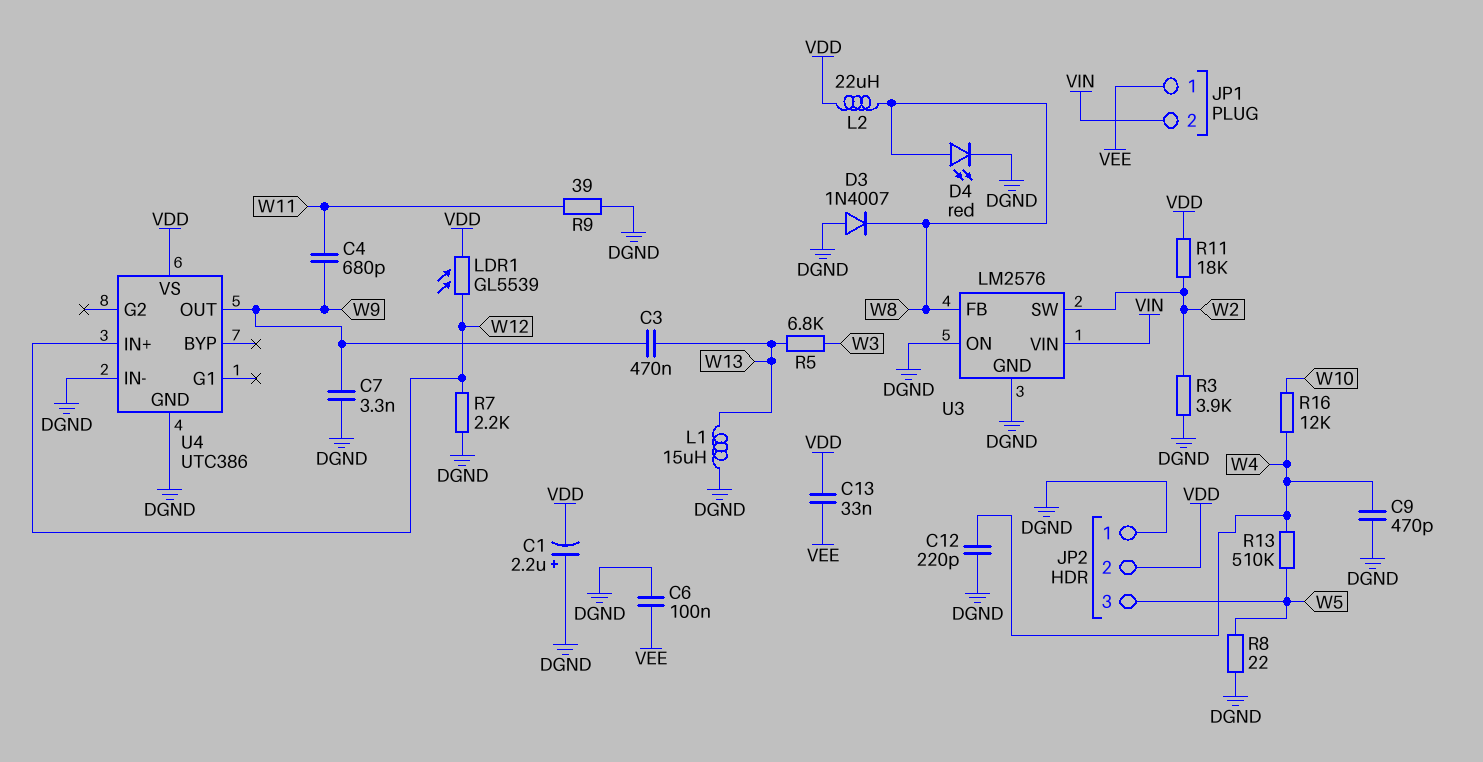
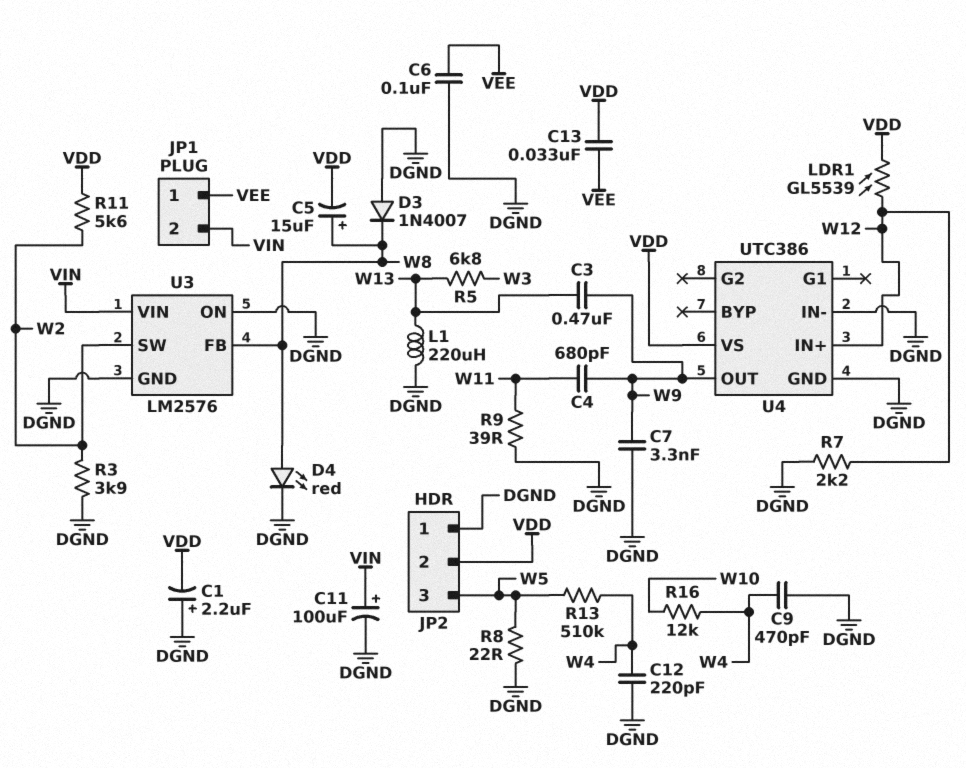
C5: none -> 15uF (plus W8, minus VDD)
C11: none -> 100uF (plus VIN, minus DGND)
L1: 15uH (DGND, W13) -> 220uH (DGND, W13)
L2: 22uH (VDD, W8) -> none
R11: 18k (VDD, W2) -> 5.6k (VDD, W2)

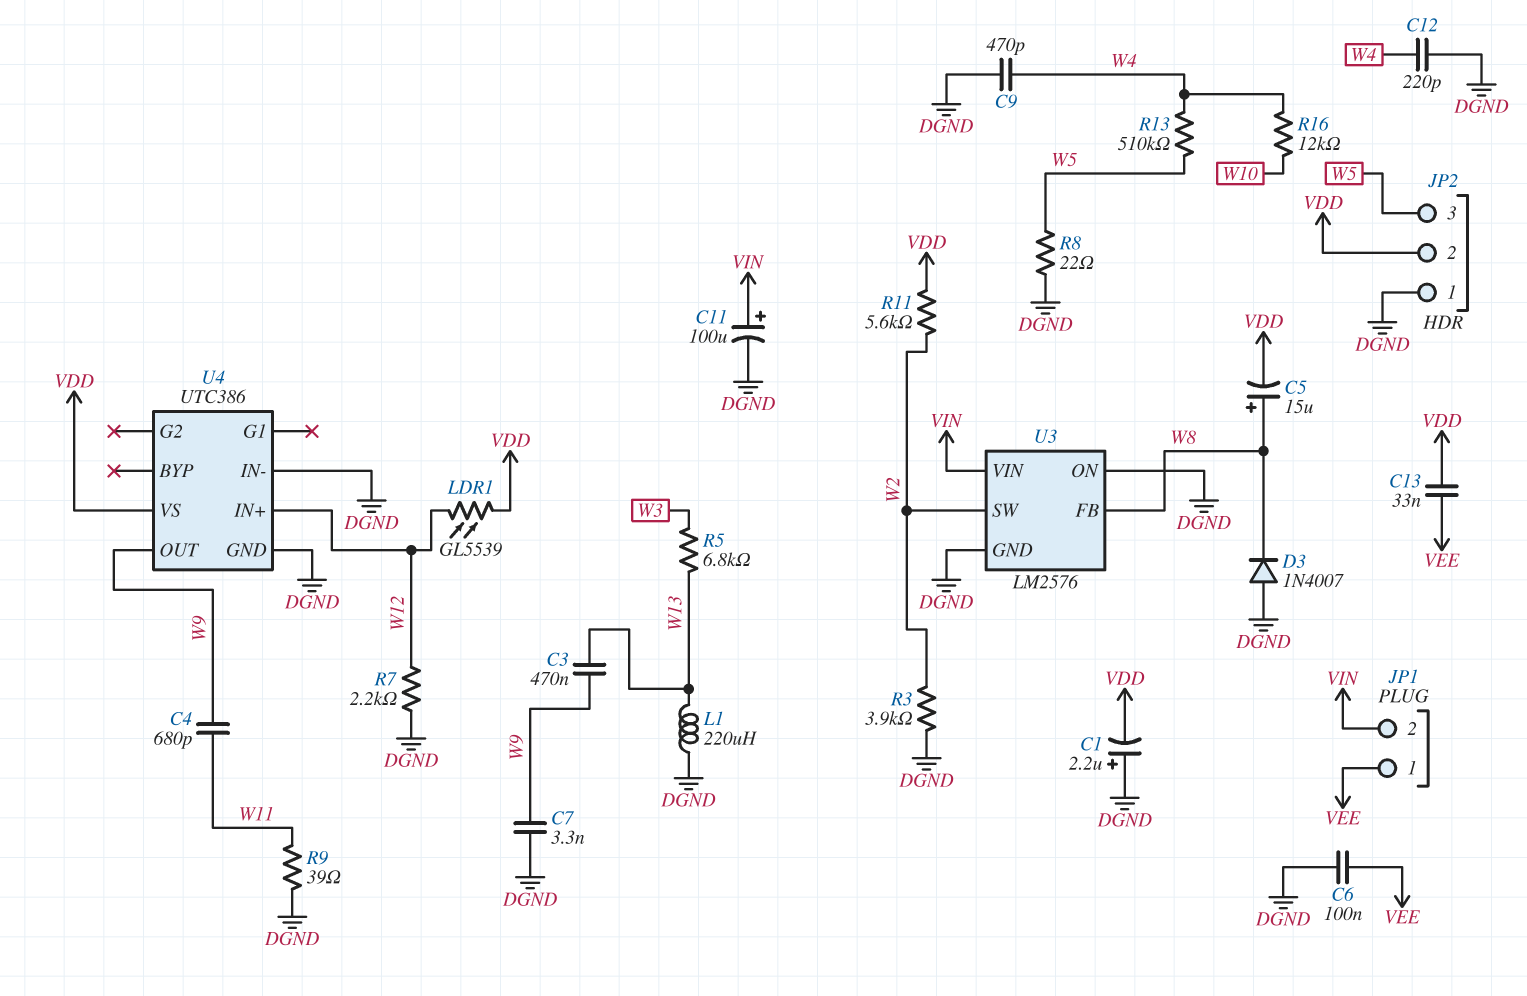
D4: LED red (A W8, K DGND) -> none

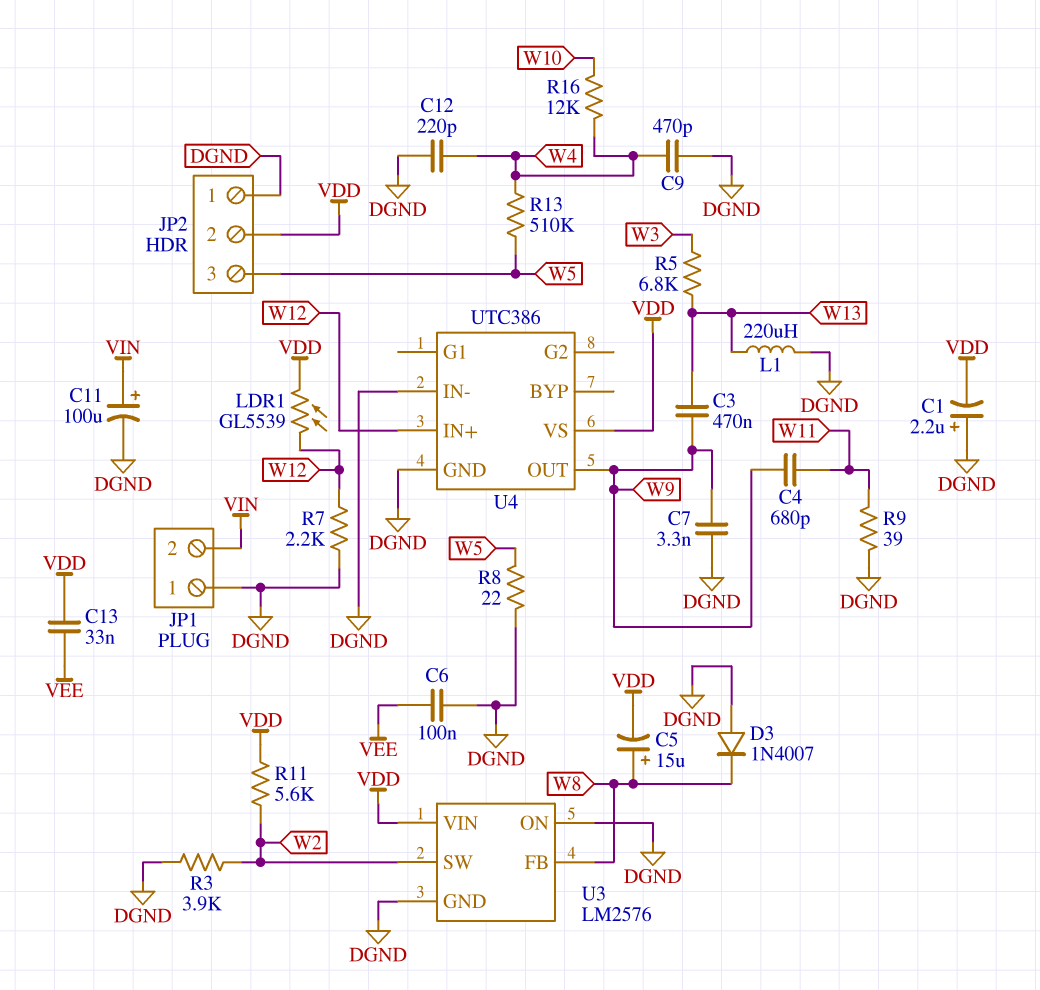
JP1 pin 1: VEE -> DGND
U3 pin VIN: VIN -> VDD

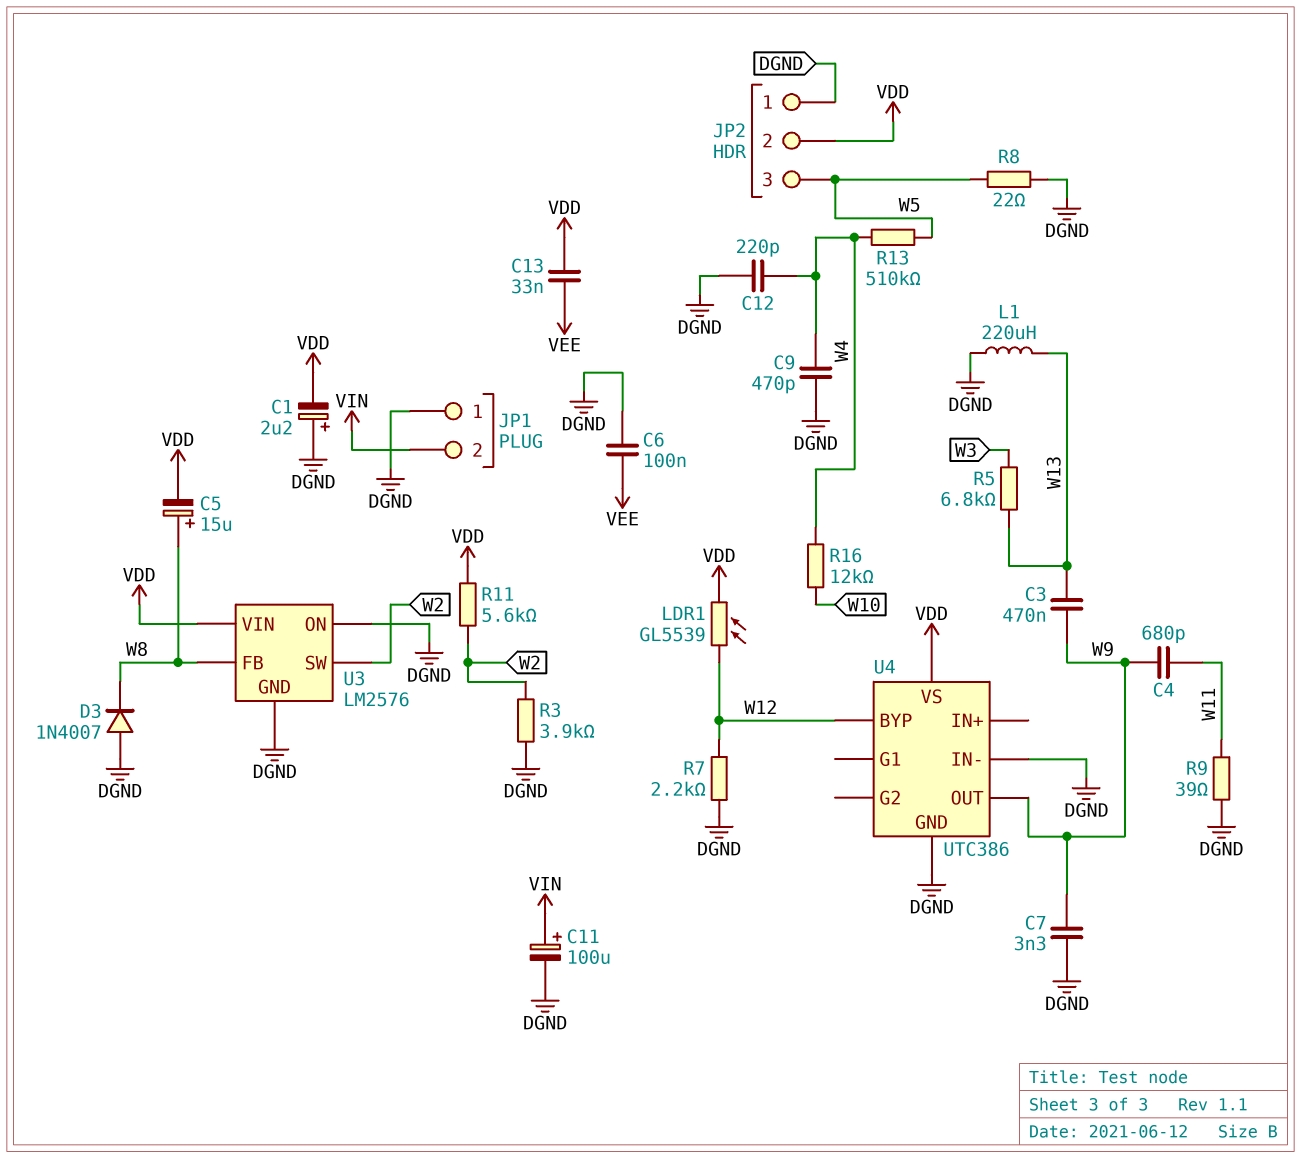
U4 pin BYP: none -> W12
U4 pin IN+: W12 -> none

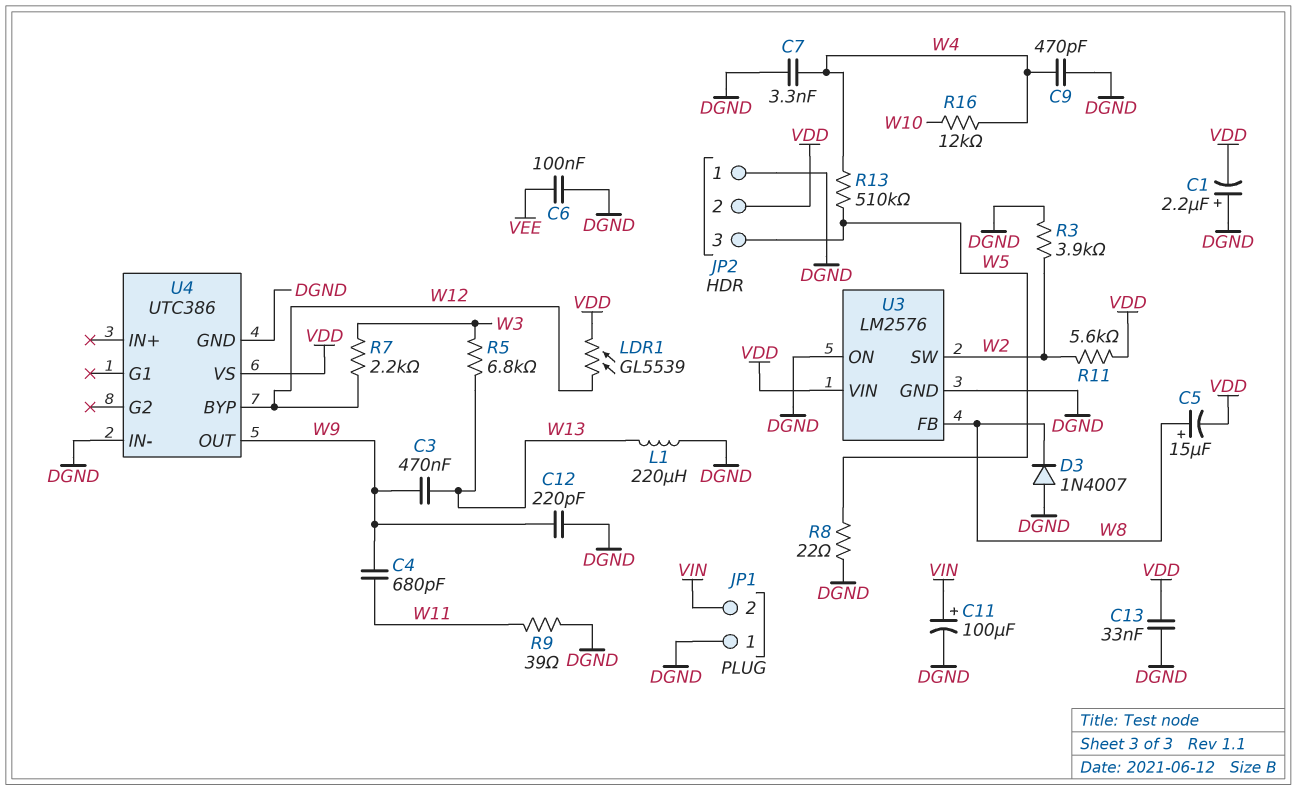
C7: 3.3nF (DGND, W9) -> 3.3nF (DGND, W4)
C12: 220pF (DGND, W4) -> 220pF (DGND, W9)
C13: 33nF (VDD, VEE) -> 33nF (DGND, VDD)
R7: 2.2k (DGND, W12) -> 2.2k (W3, W12)

